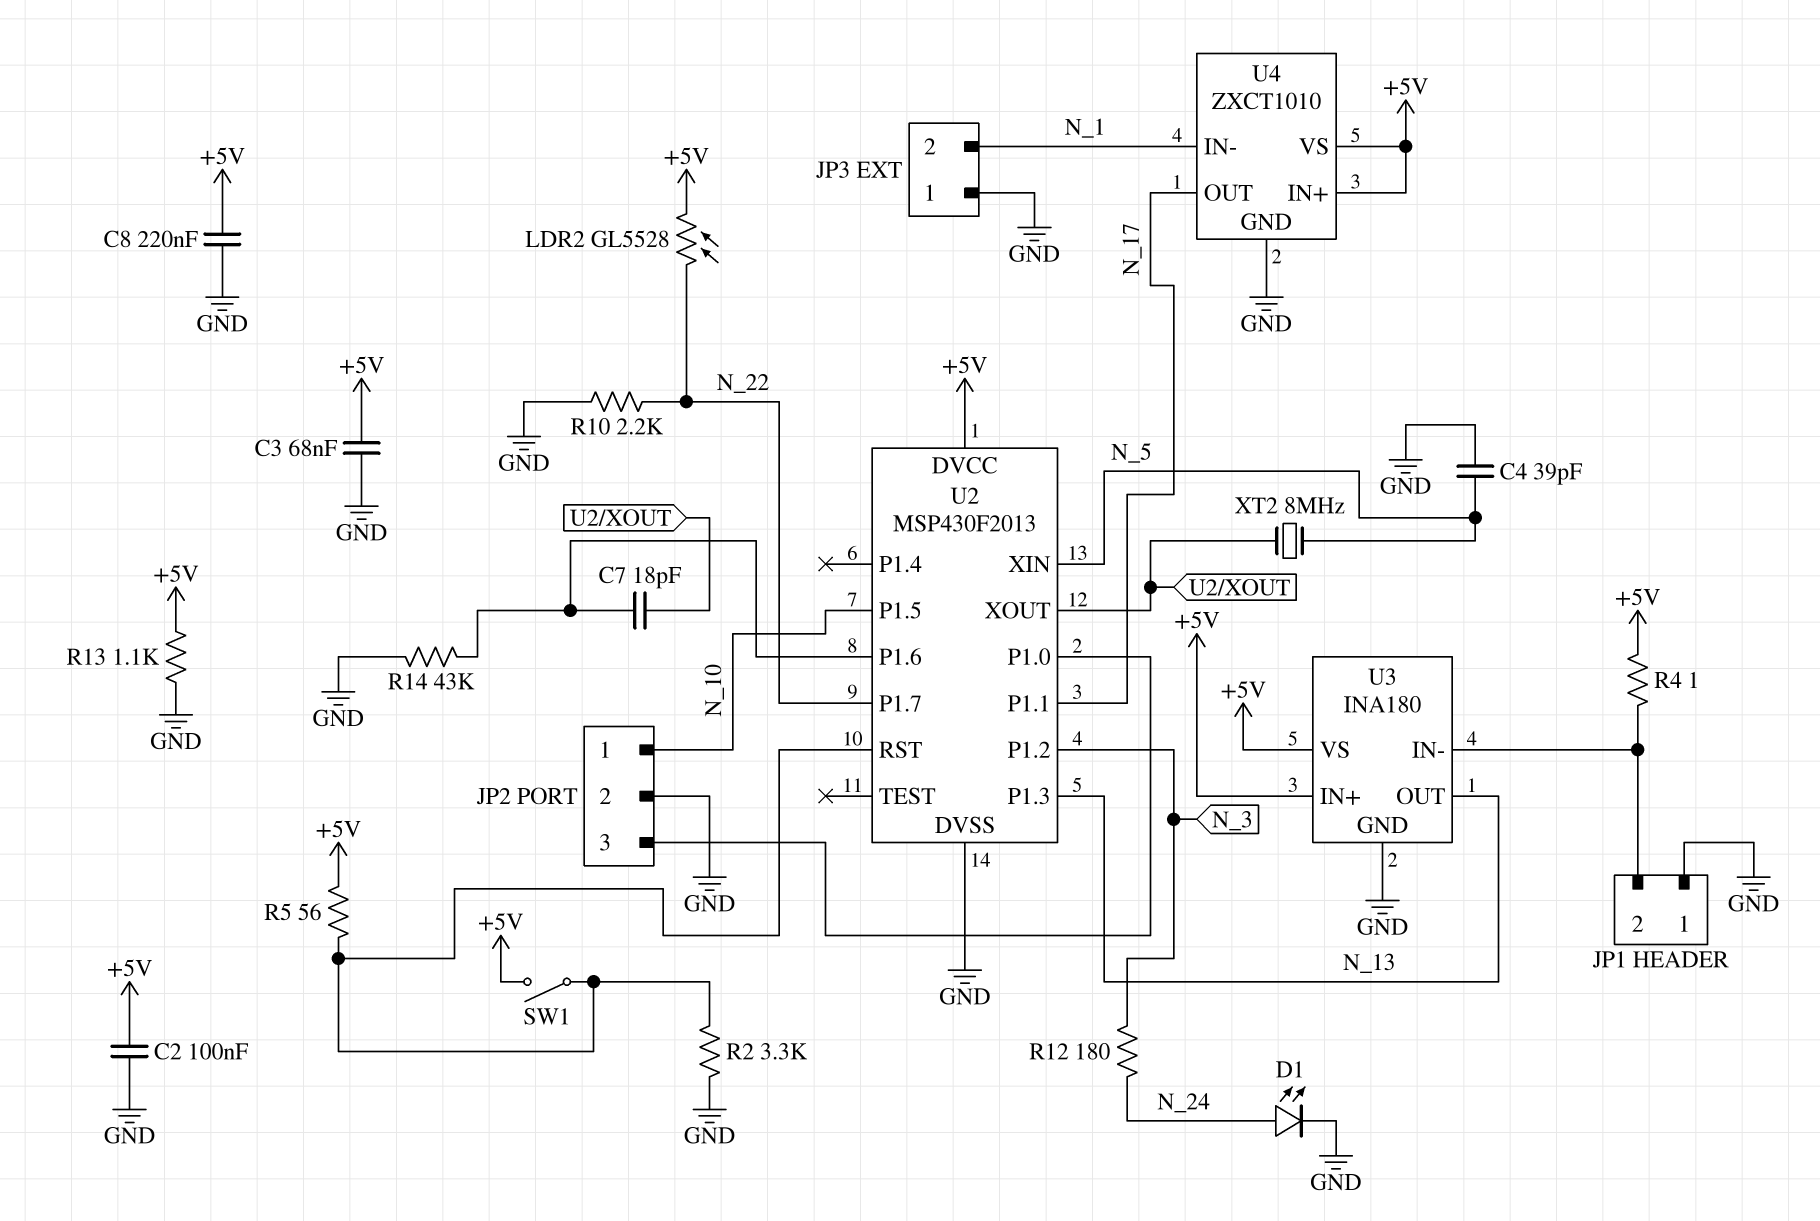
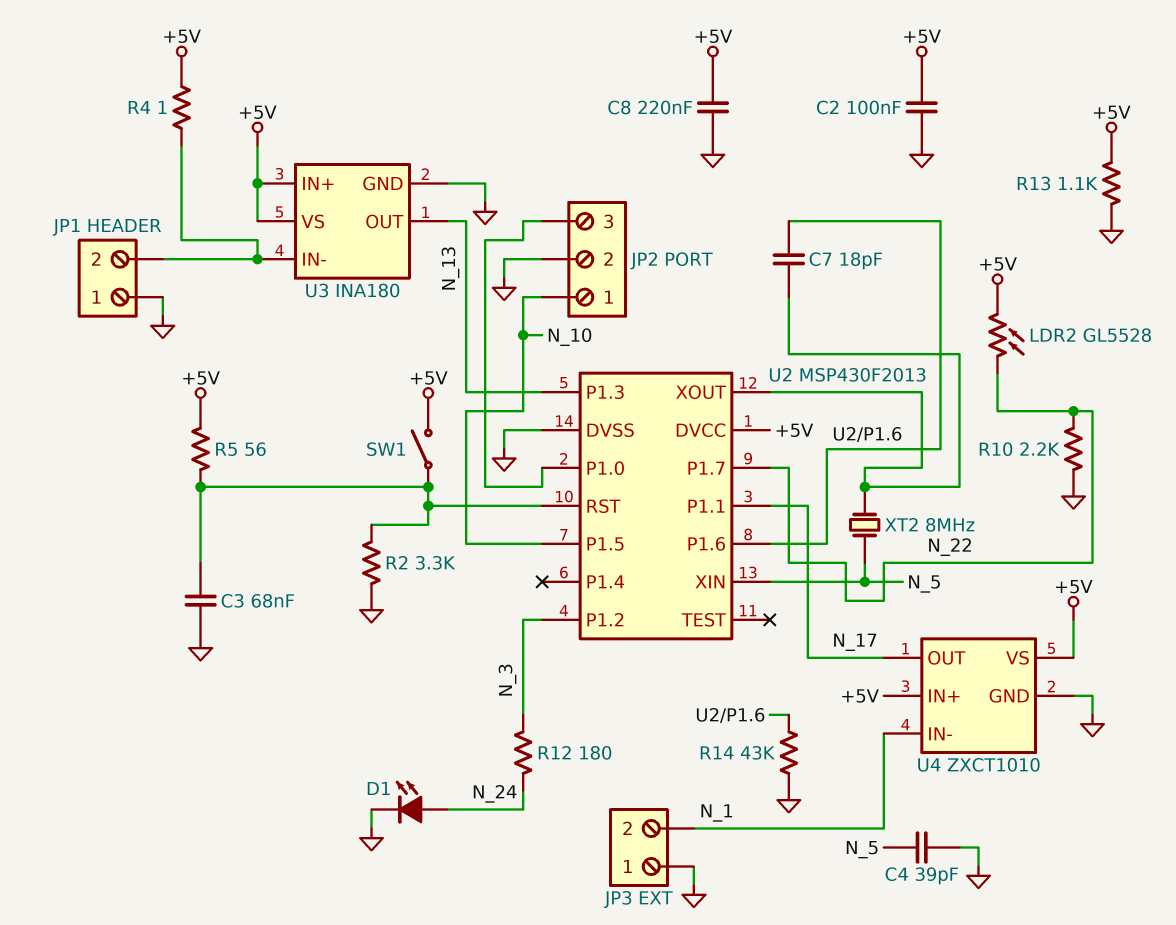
C3: 68nF (+5V, GND) -> 68nF (GND, U2/RST)

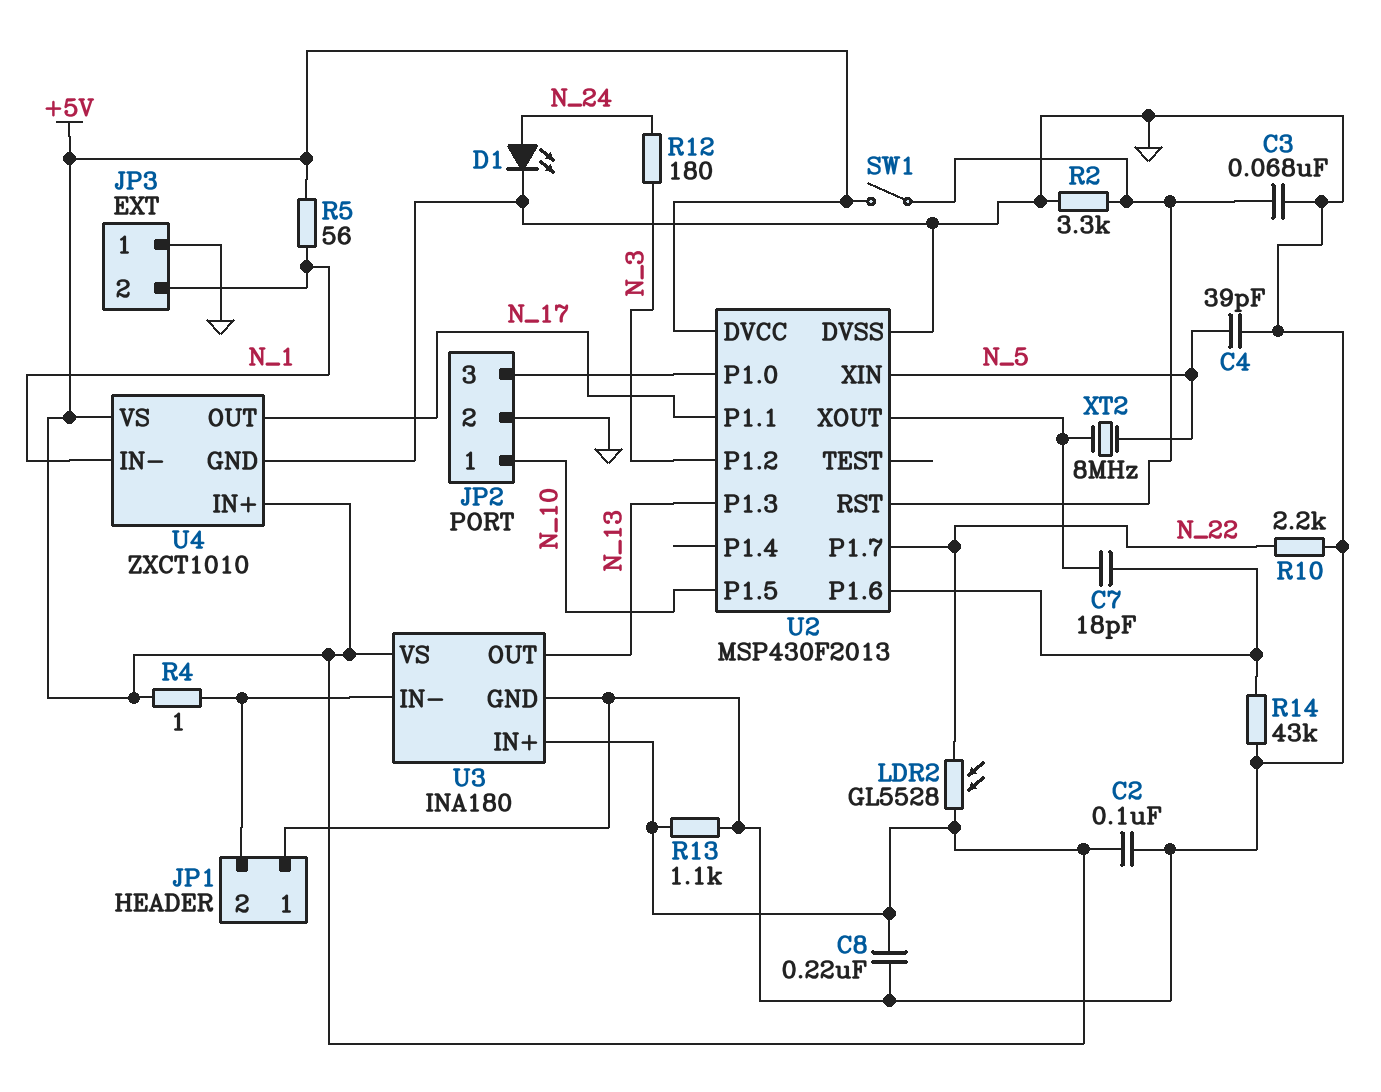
R5: 56 (+5V, U2/RST) -> 56 (+5V, N_1)

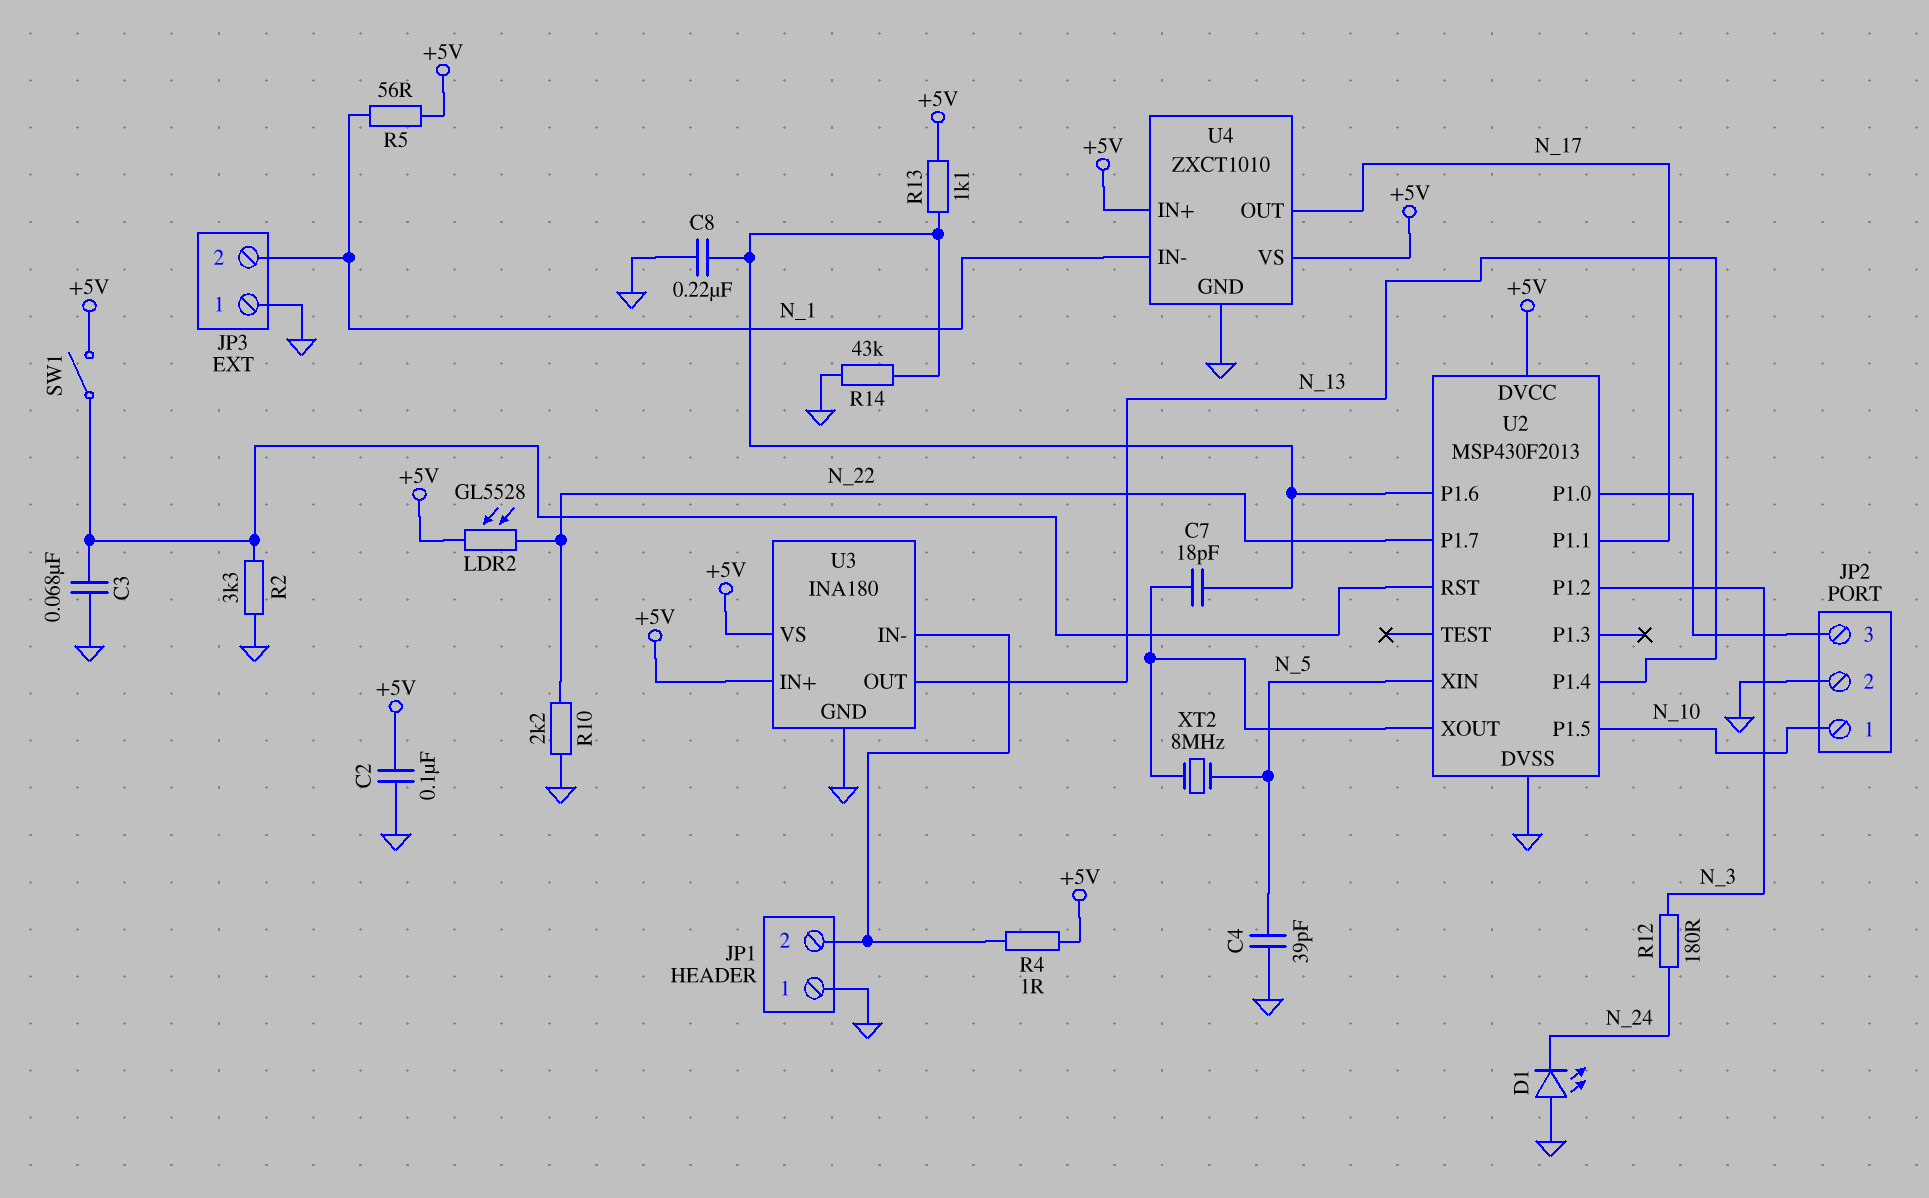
C8: 220nF (+5V, GND) -> 220nF (GND, U2/P1.6)
D1: LED (A N_24, K GND) -> LED (A GND, K N_24)
R13: 1.1k (+5V, GND) -> 1.1k (+5V, U2/P1.6)
U2 pin P1.3: N_13 -> none
U2 pin P1.4: none -> N_13

